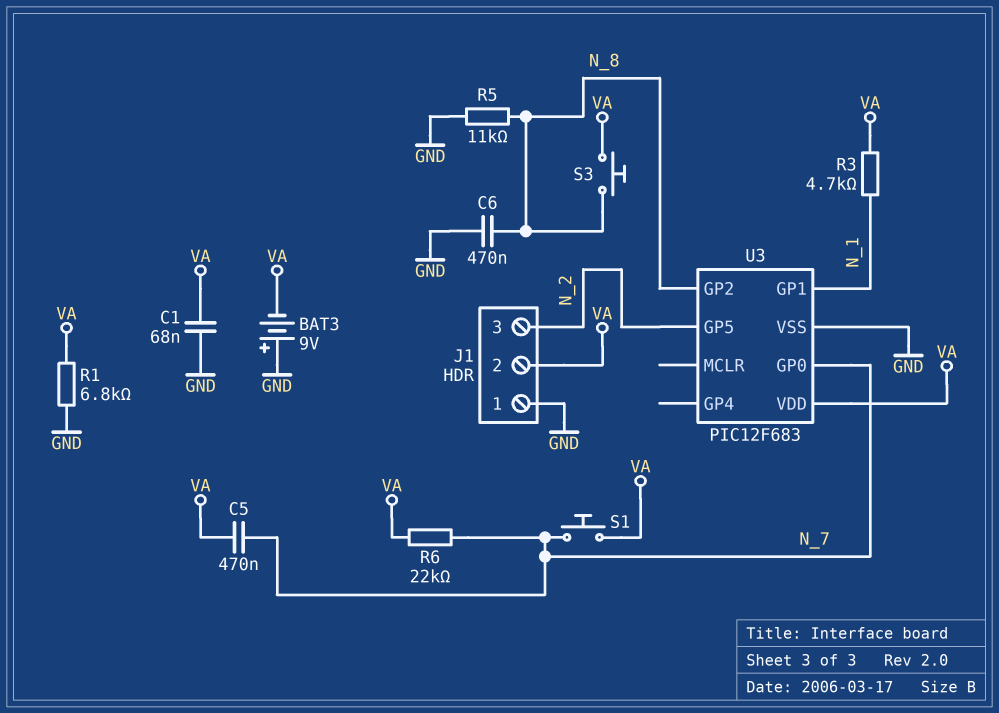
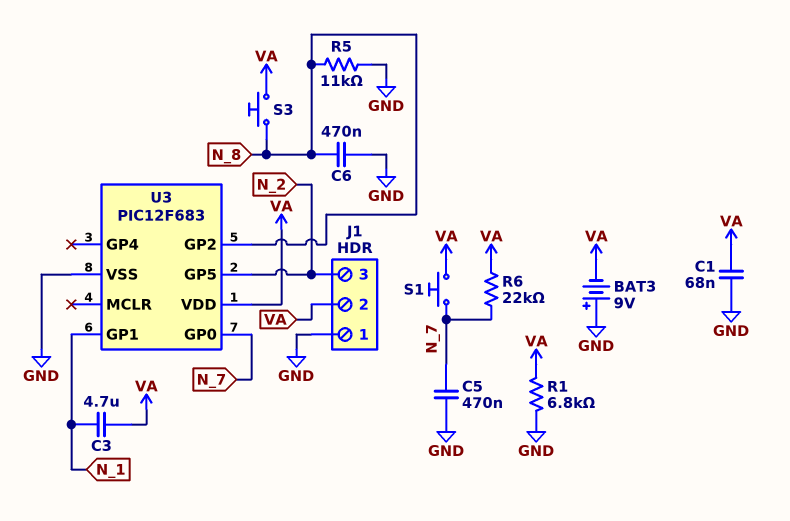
C3: none -> 4.7uF (N_1, VA)
C5: 470nF (N_7, VA) -> 470nF (GND, N_7)
R3: 4.7k (N_1, VA) -> none

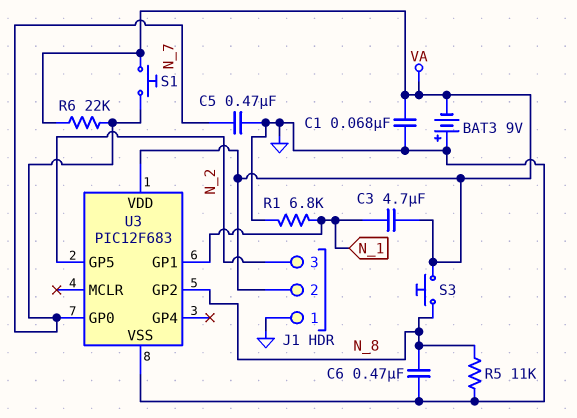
R1: 6.8k (GND, VA) -> 6.8k (GND, N_1)

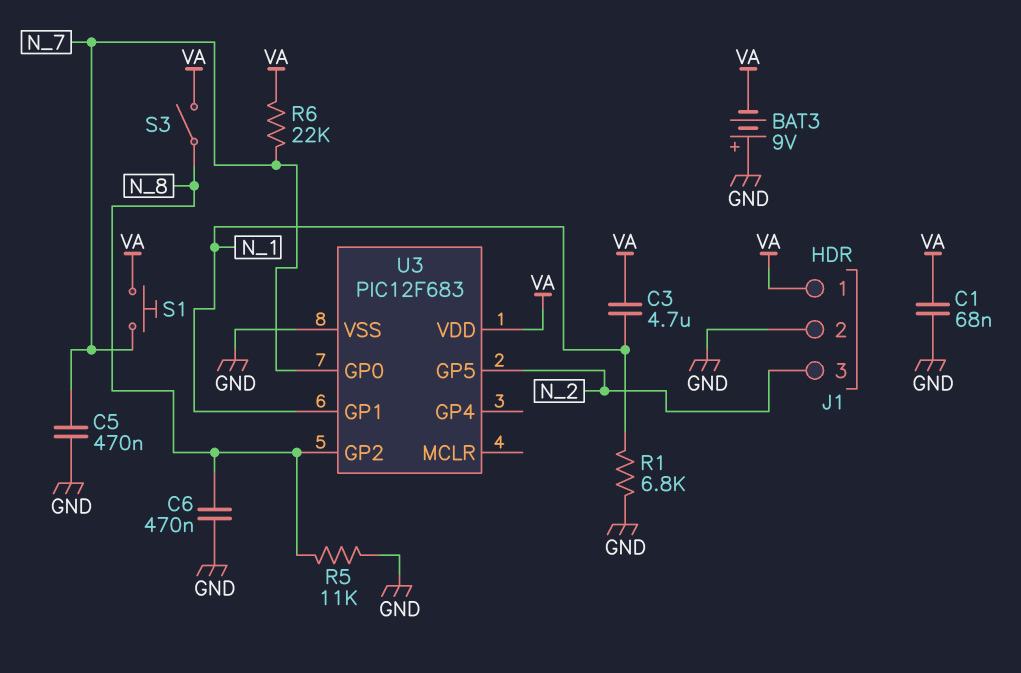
J1 pin 1: GND -> VA
J1 pin 2: VA -> GND
S3: button (N_8, VA) -> switch (N_8, VA)

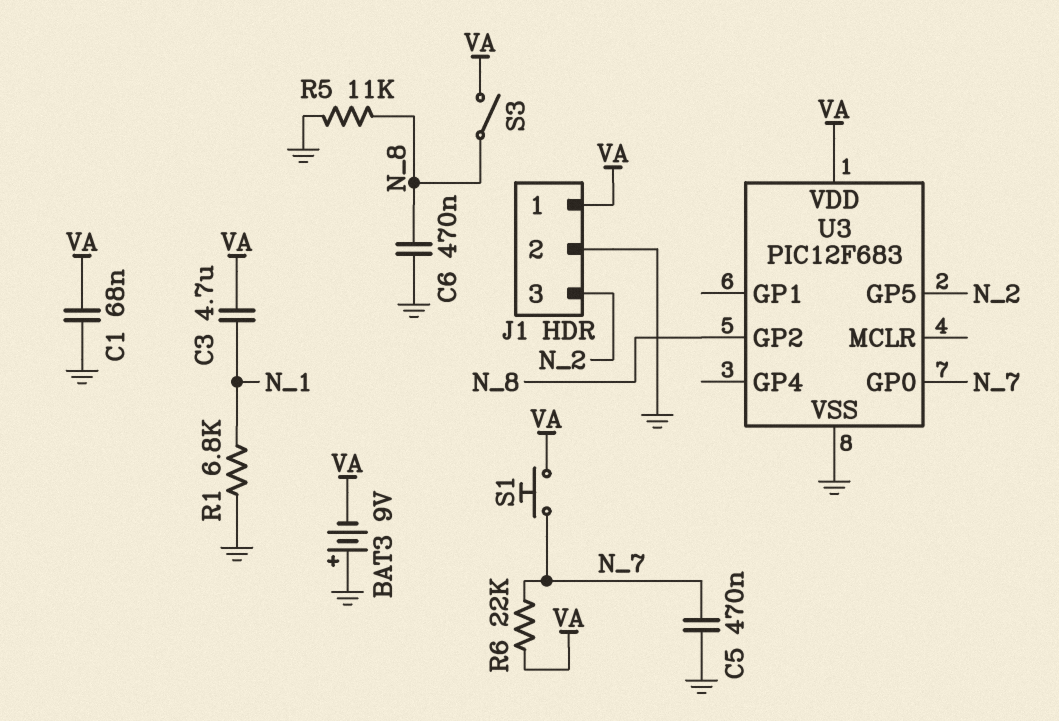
U3 pin GP1: N_1 -> none

